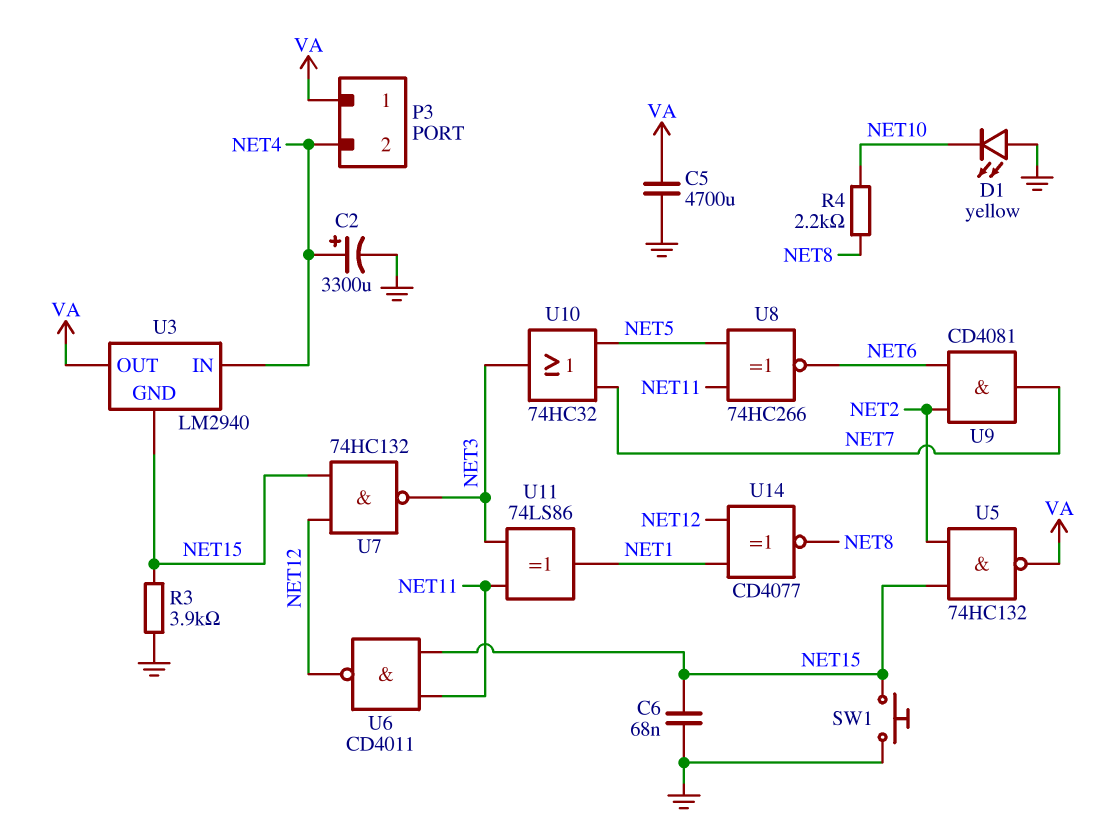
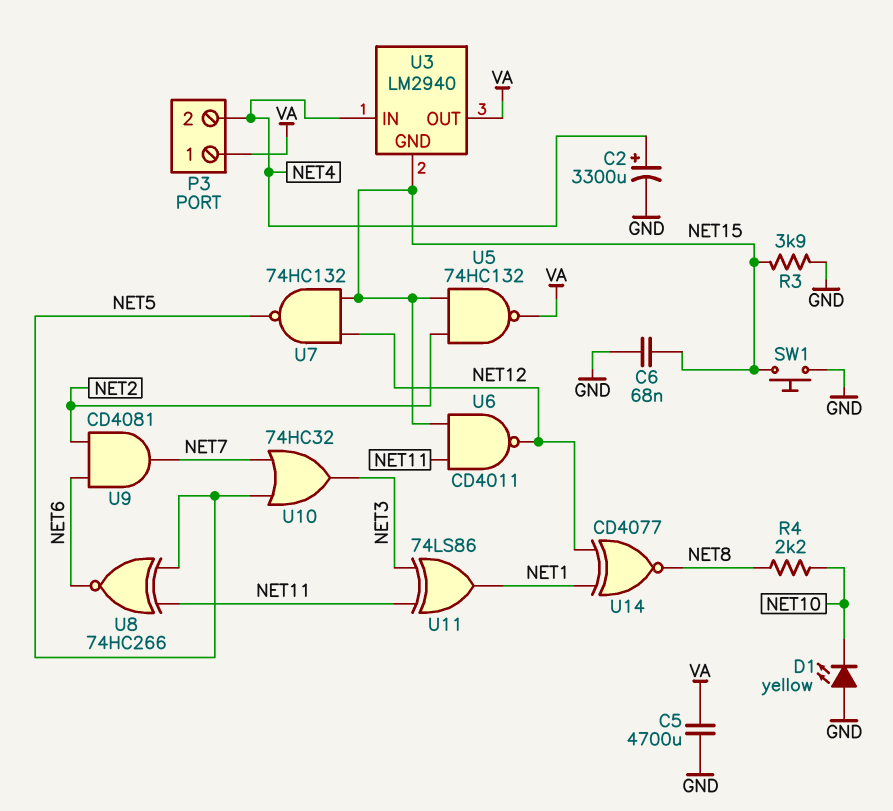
U7: NAND 74HC132 (in NET12, in NET15, out NET3) -> NAND 74HC132 (in NET12, in NET15, out NET5)

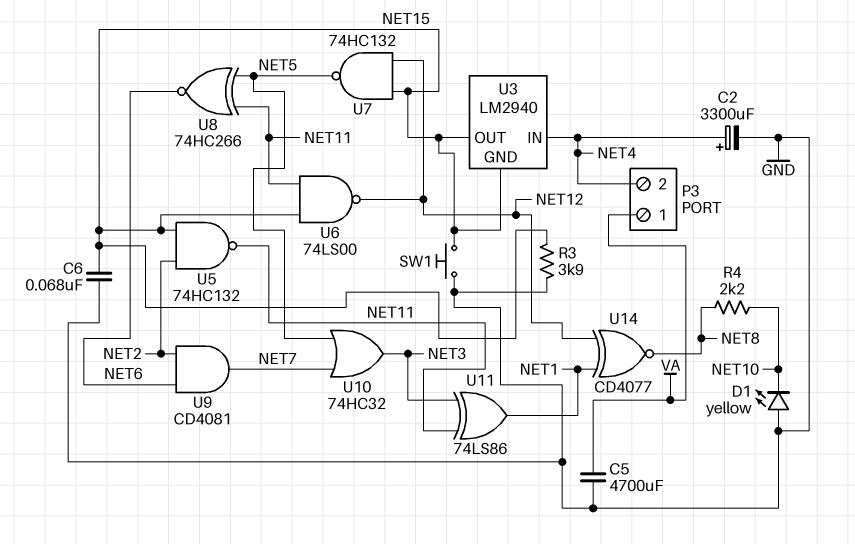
U3 pin OUT: VA -> NET15
U5: NAND 74HC132 (in NET2, in NET15, out VA) -> NAND 74HC132 (in NET2, in NET15, out NET11)
U6: NAND CD4011 (in NET11, in NET15, out NET12) -> NAND 74LS00 (in NET11, in NET15, out NET12)

